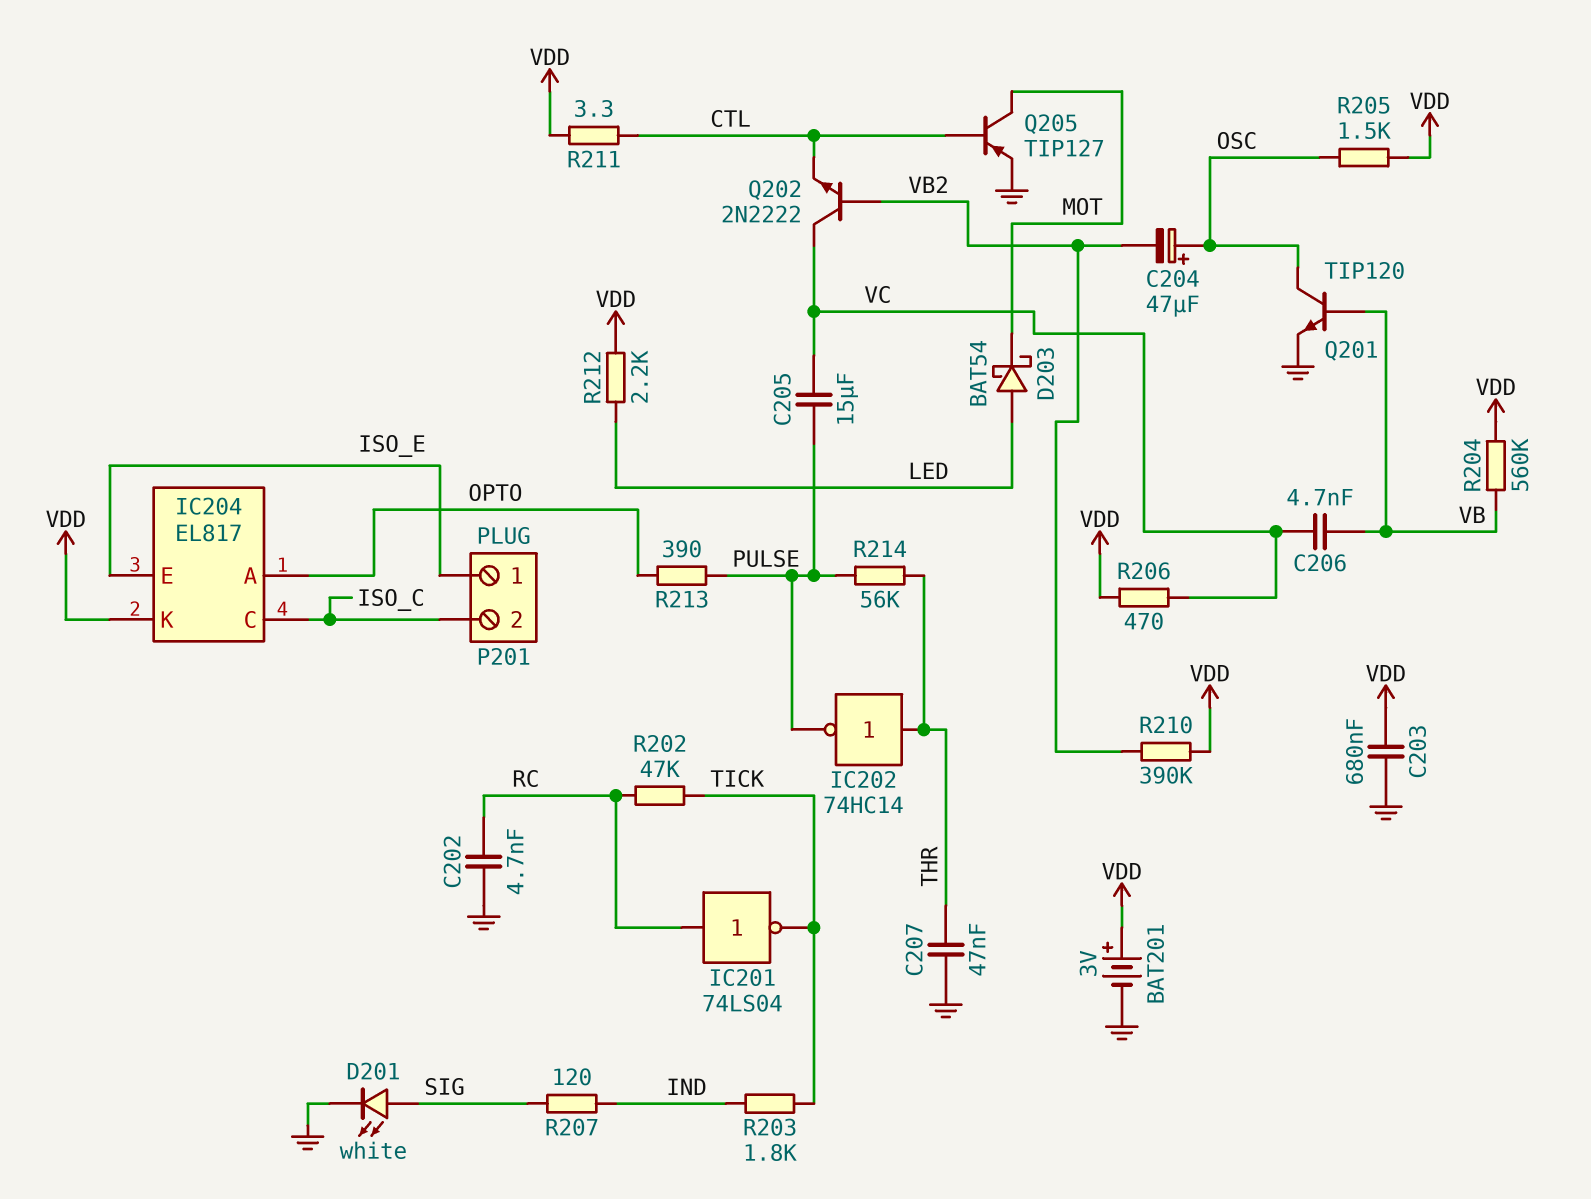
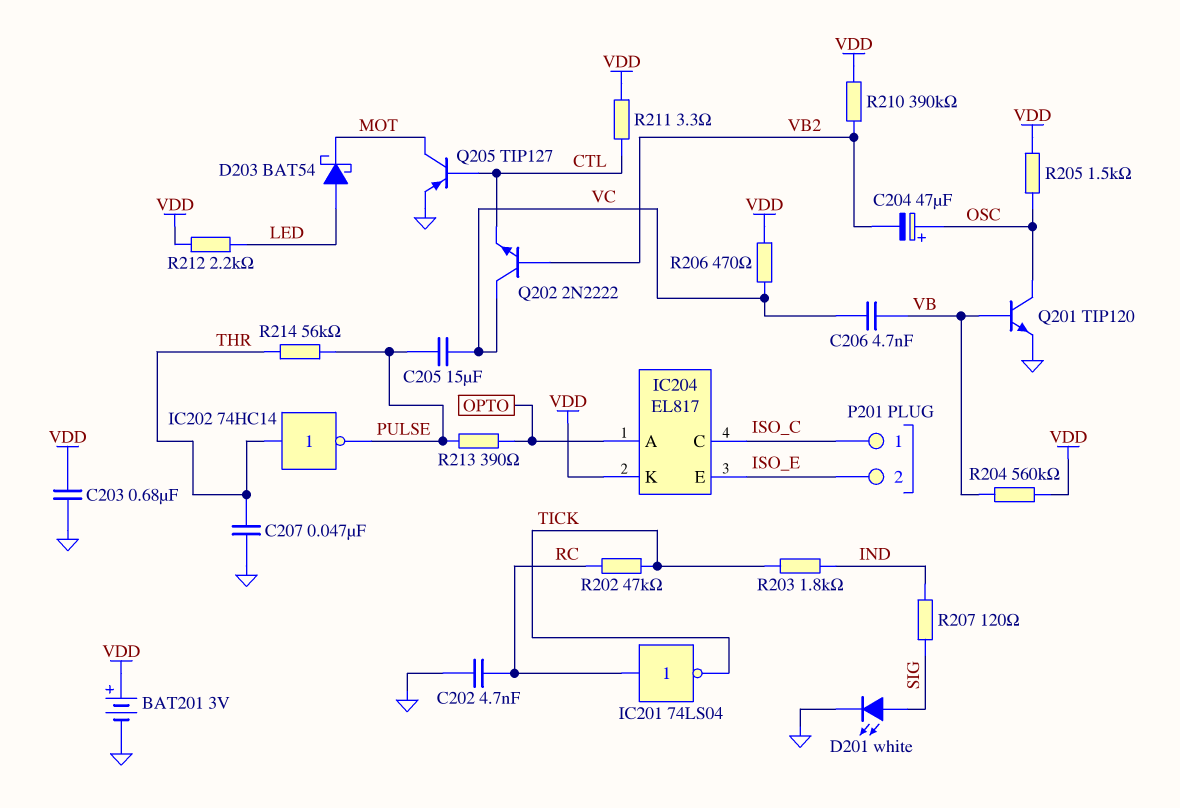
P201 pin 1: ISO_E -> ISO_C
P201 pin 2: ISO_C -> ISO_E

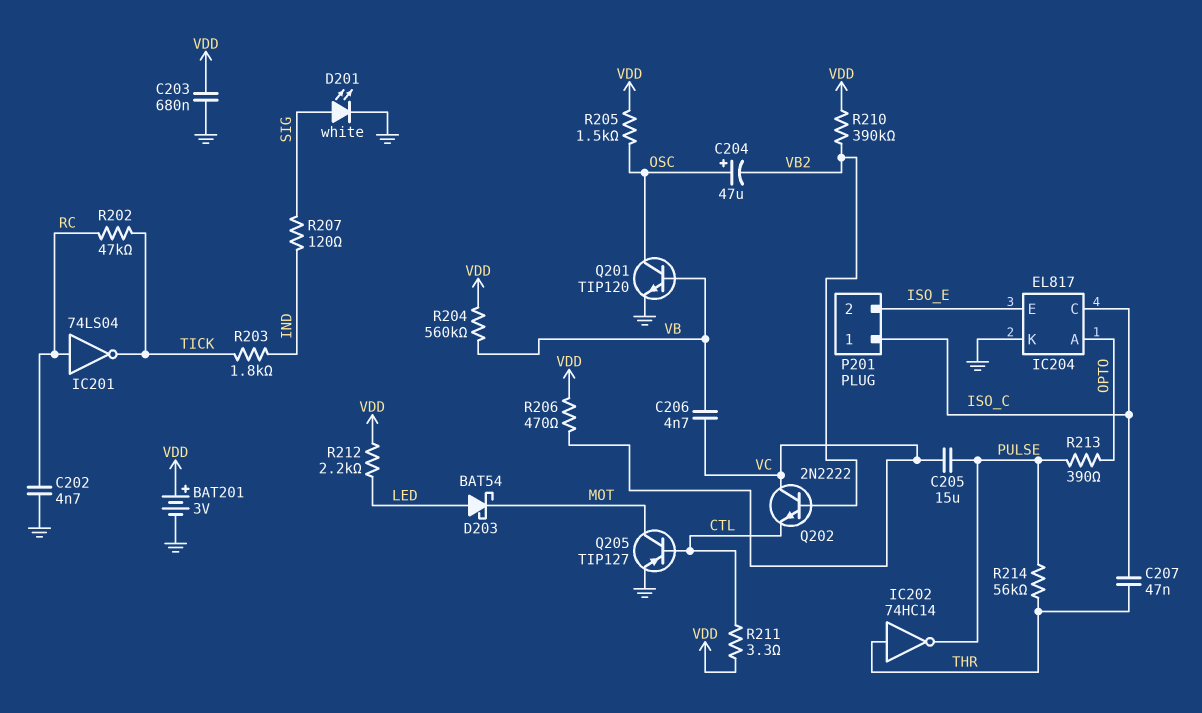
C207: 47nF (GND, THR) -> 47nF (ISO_C, THR)
IC204 pin K: VDD -> GND

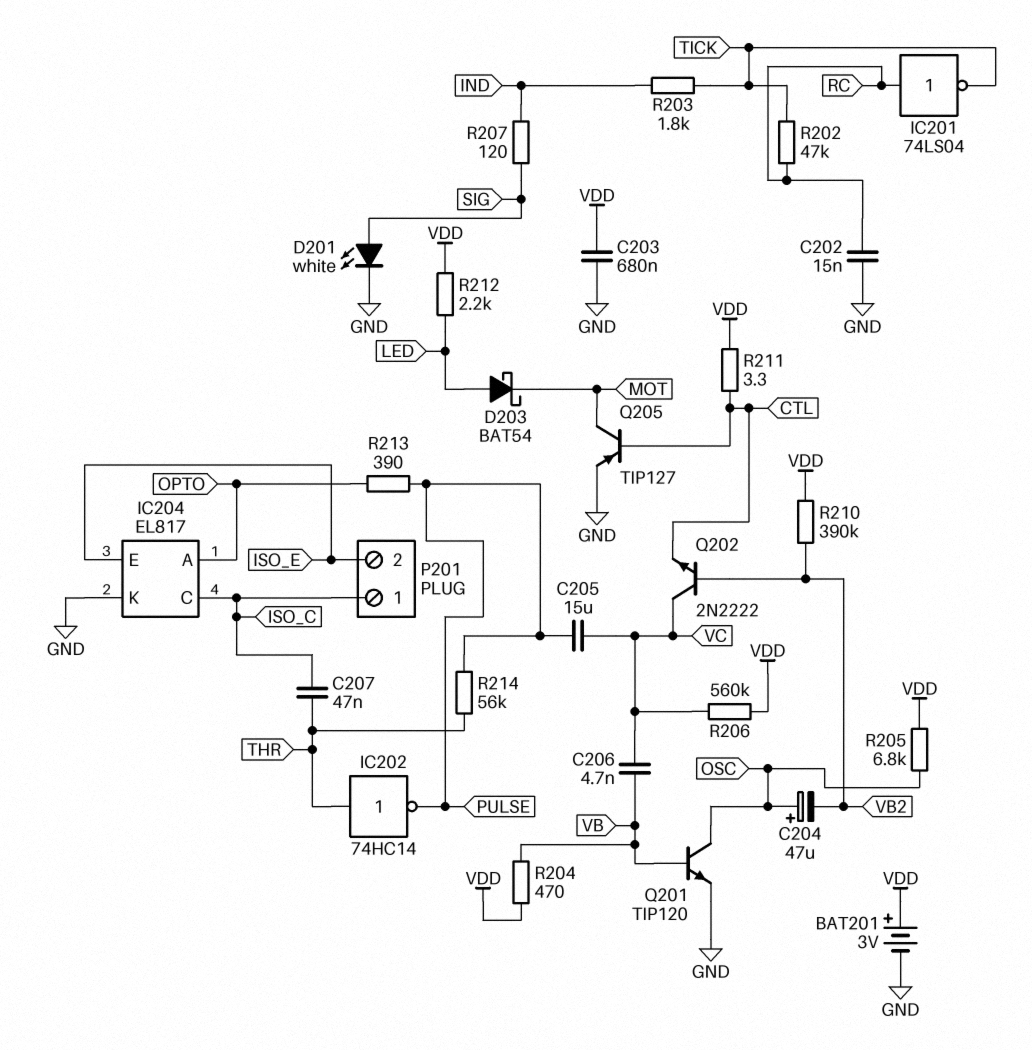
C202: 4.7nF (GND, RC) -> 15nF (GND, RC)
R204: 560k (VB, VDD) -> 470 (VB, VDD)
R205: 1.5k (OSC, VDD) -> 6.8k (OSC, VDD)
R206: 470 (VC, VDD) -> 560k (VC, VDD)

